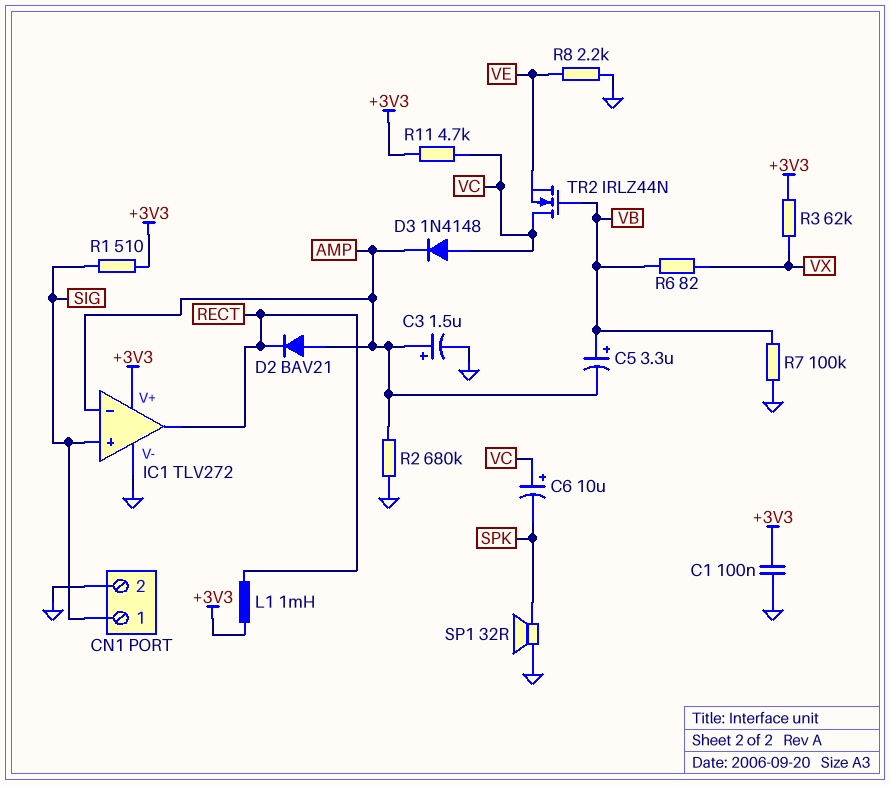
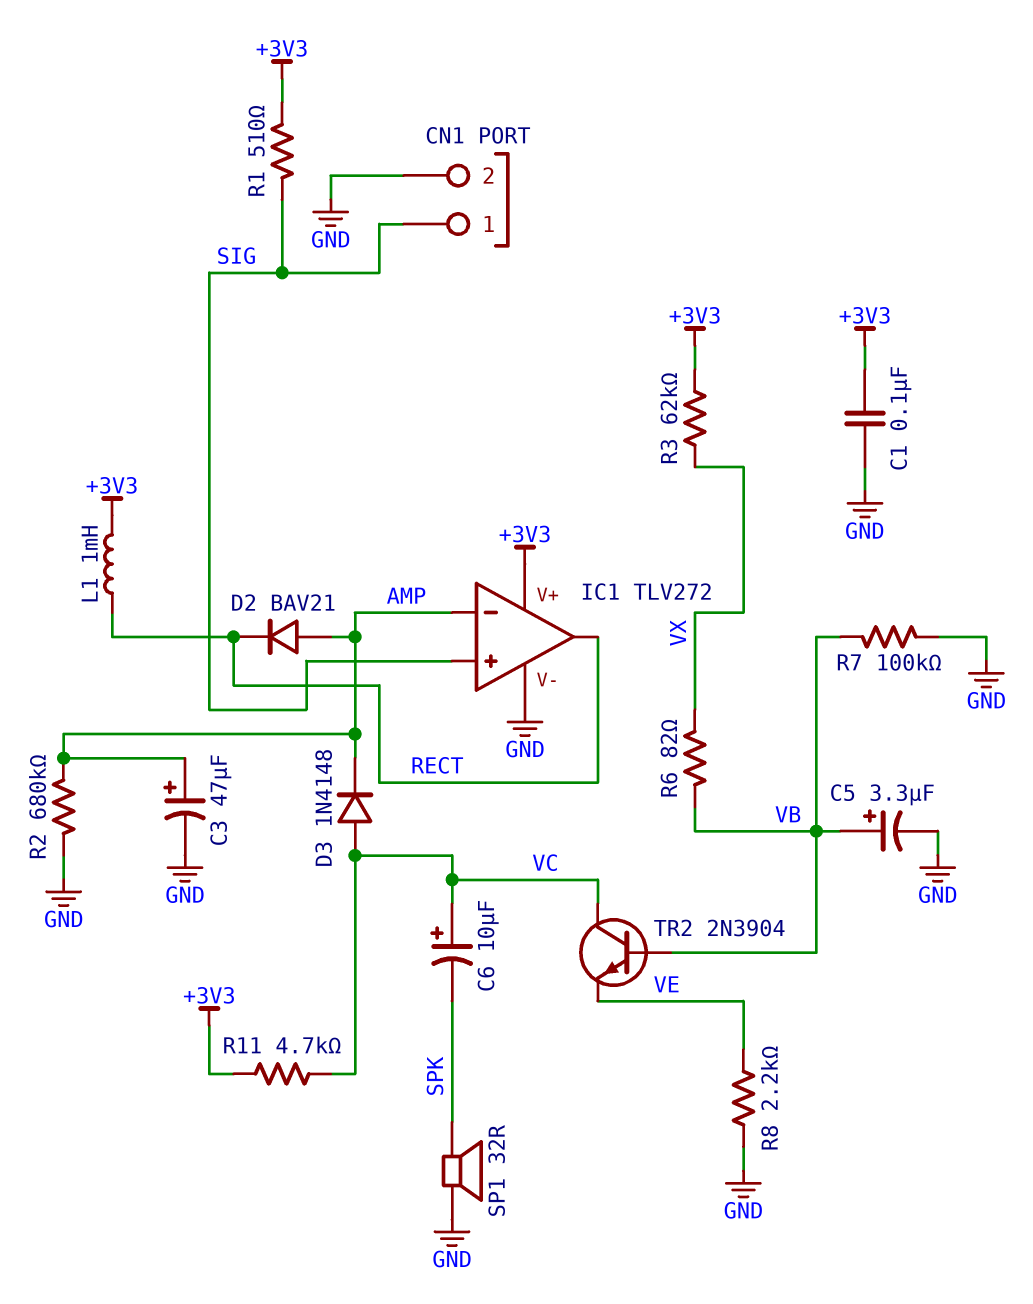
C3: 1.5uF (plus AMP, minus GND) -> 47uF (plus AMP, minus GND)
C5: 3.3uF (plus VB, minus AMP) -> 3.3uF (plus VB, minus GND)
TR2: NMOS IRLZ44N (G VB, D VC, S VE) -> NPN 2N3904 (B VB, C VC, E VE)

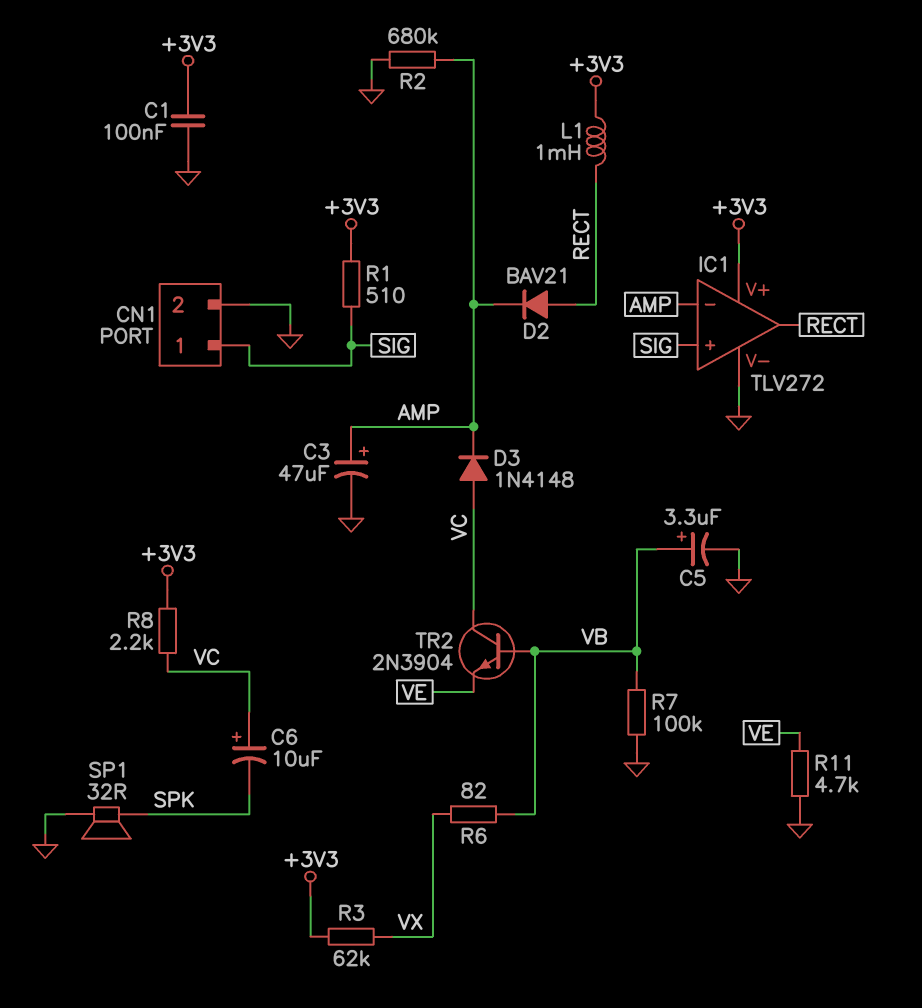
D2: diode BAV21 (A AMP, K RECT) -> diode BAV21 (A RECT, K AMP)
R8: 2.2k (GND, VE) -> 2.2k (+3V3, VC)
R11: 4.7k (+3V3, VC) -> 4.7k (GND, VE)

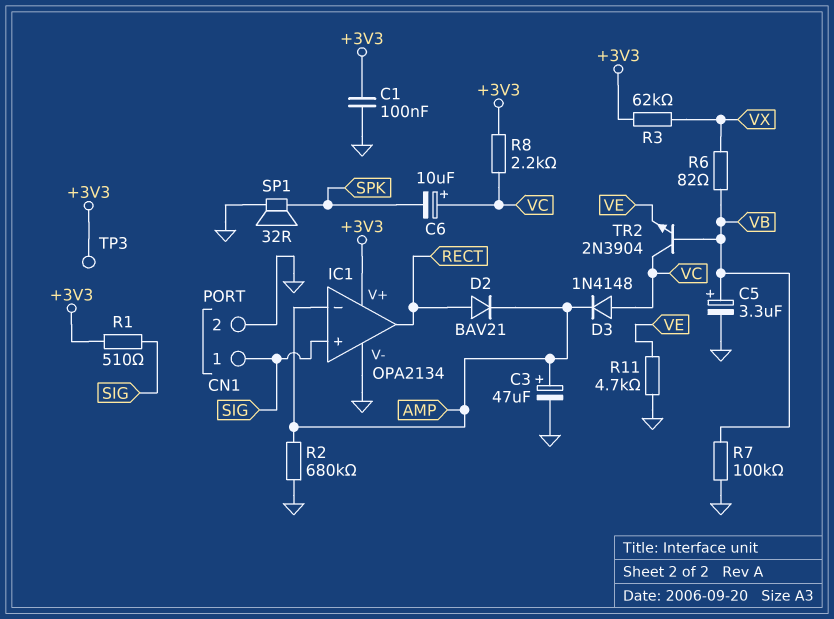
IC1: TLV272 -> OPA2134
L1: 1mH (+3V3, RECT) -> none
TP3: none -> test point (+3V3)

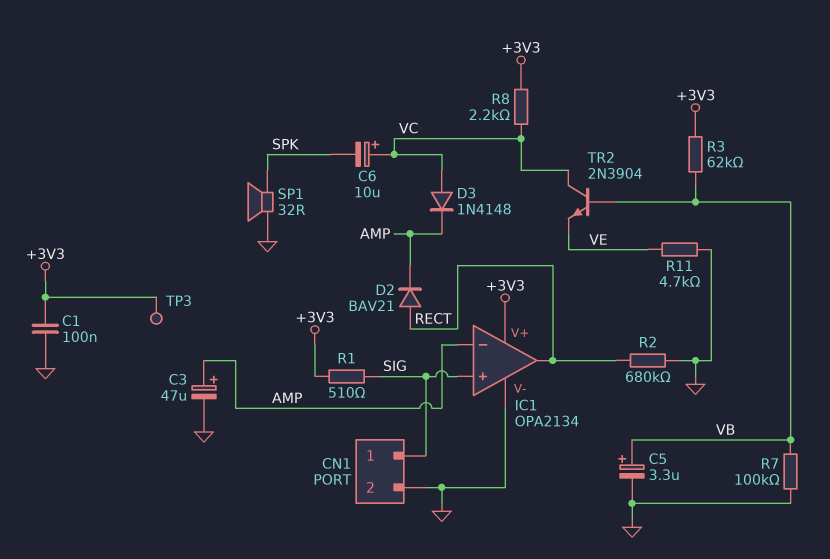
R2: 680k (AMP, GND) -> 680k (GND, RECT)
R3: 62k (+3V3, VX) -> 62k (+3V3, VB)
R6: 82 (VB, VX) -> none

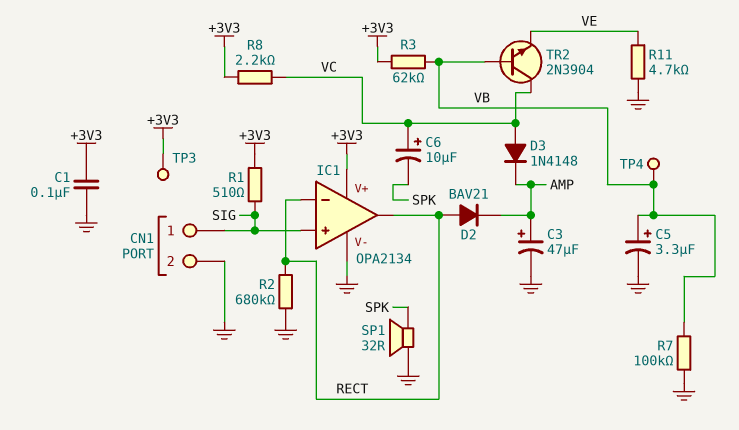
IC1 pin in-: AMP -> RECT
TP4: none -> test point (VB)

